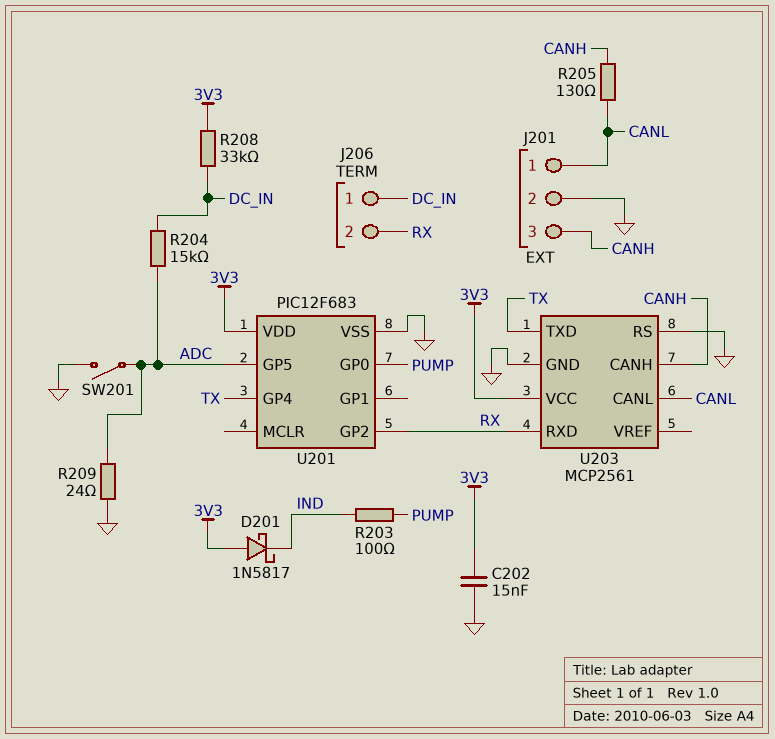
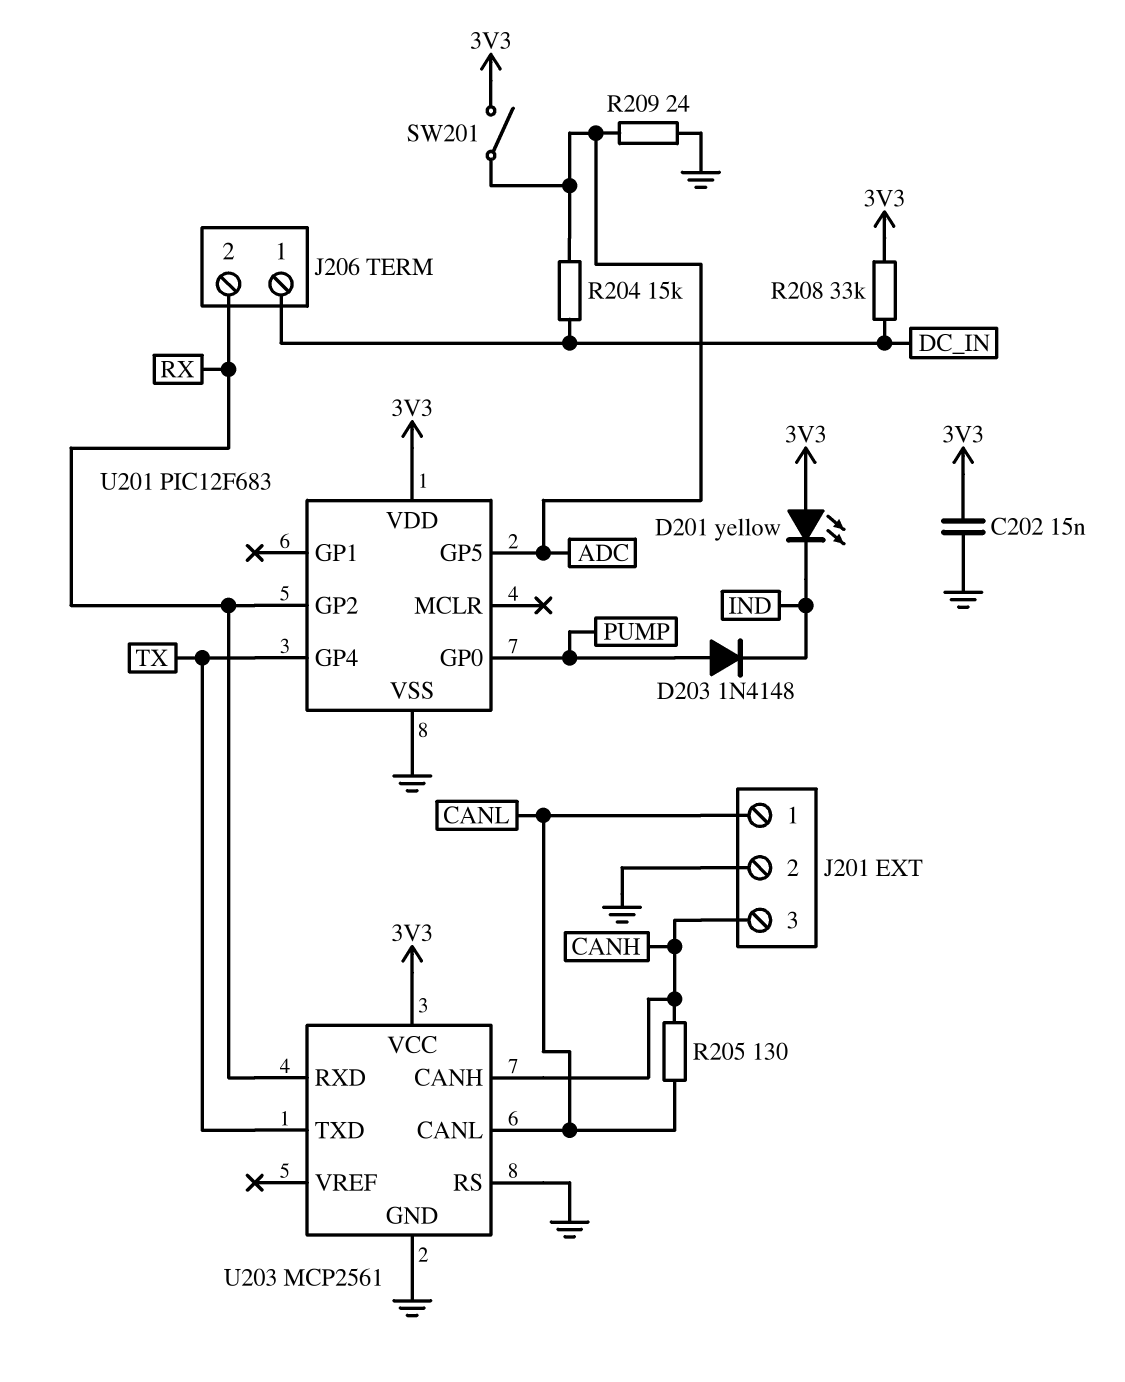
D201: schottky 1N5817 (A 3V3, K IND) -> LED yellow (A 3V3, K IND)
D203: none -> diode 1N4148 (A PUMP, K IND)
R203: 100 (IND, PUMP) -> none
SW201: switch (ADC, GND) -> switch (3V3, ADC)

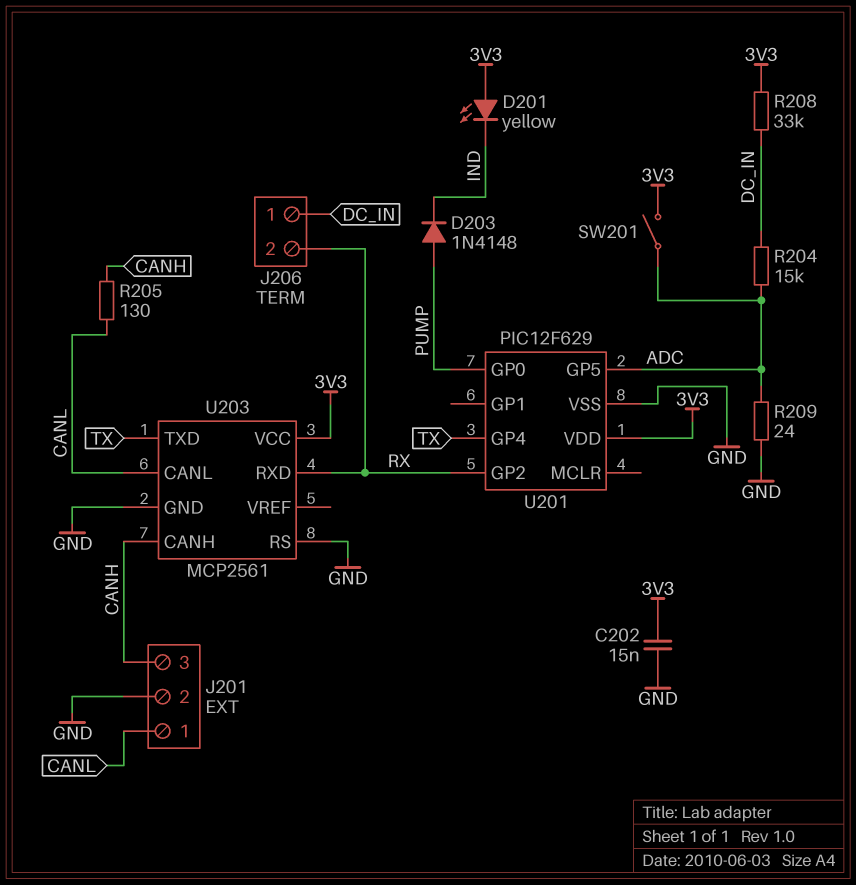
U201: PIC12F683 -> PIC12F629

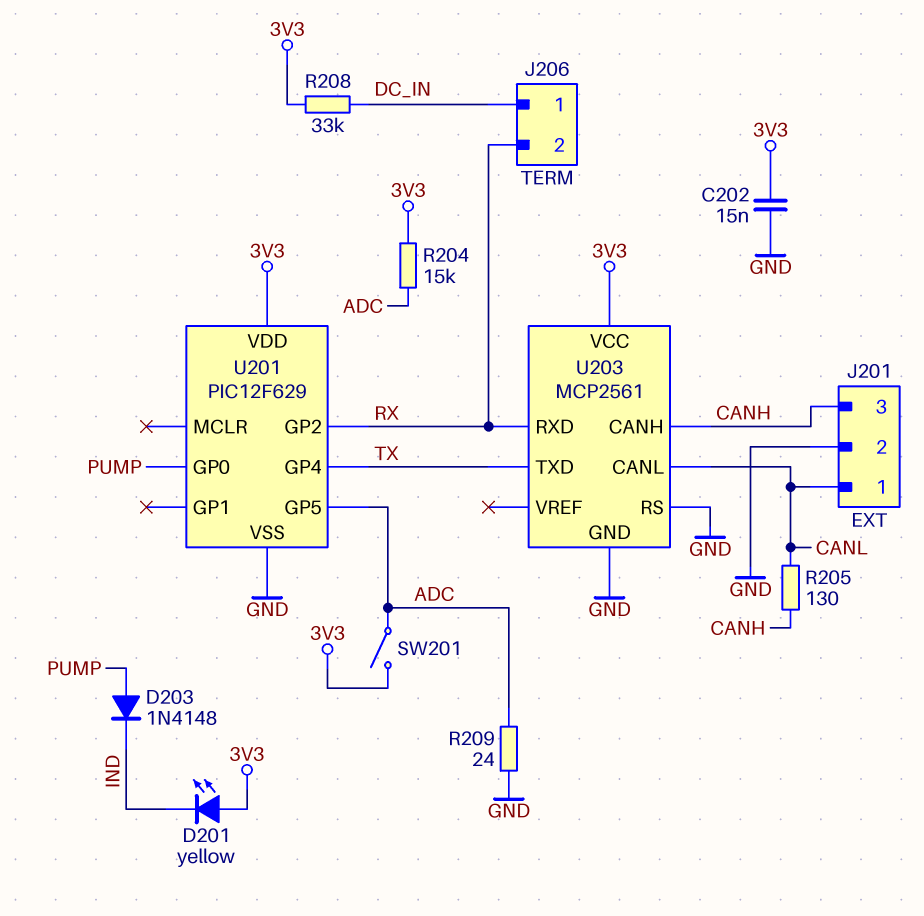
R204: 15k (ADC, DC_IN) -> 15k (3V3, ADC)

